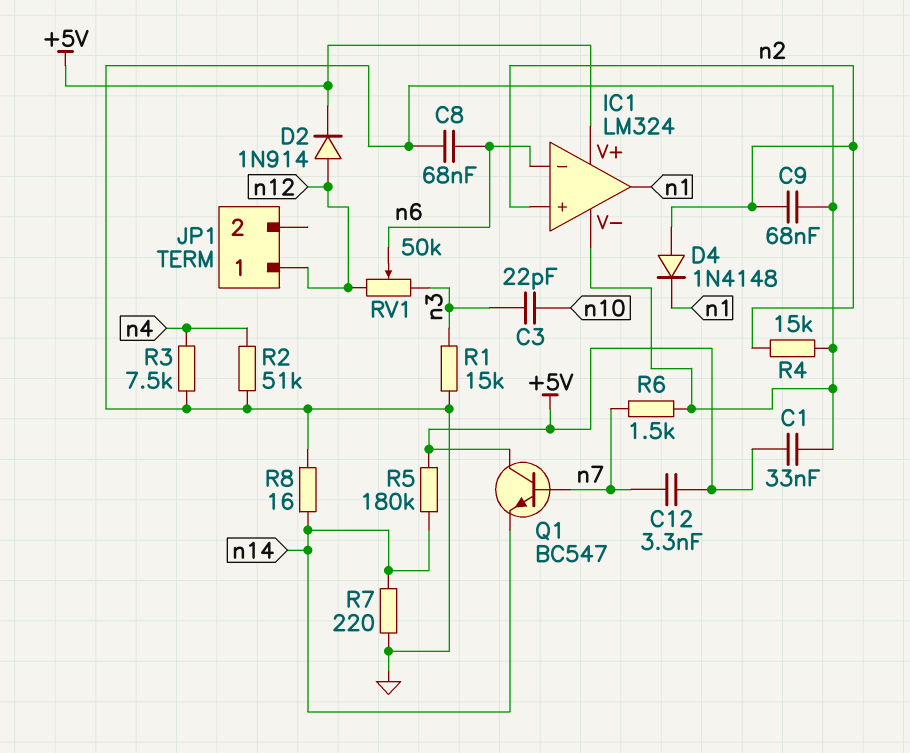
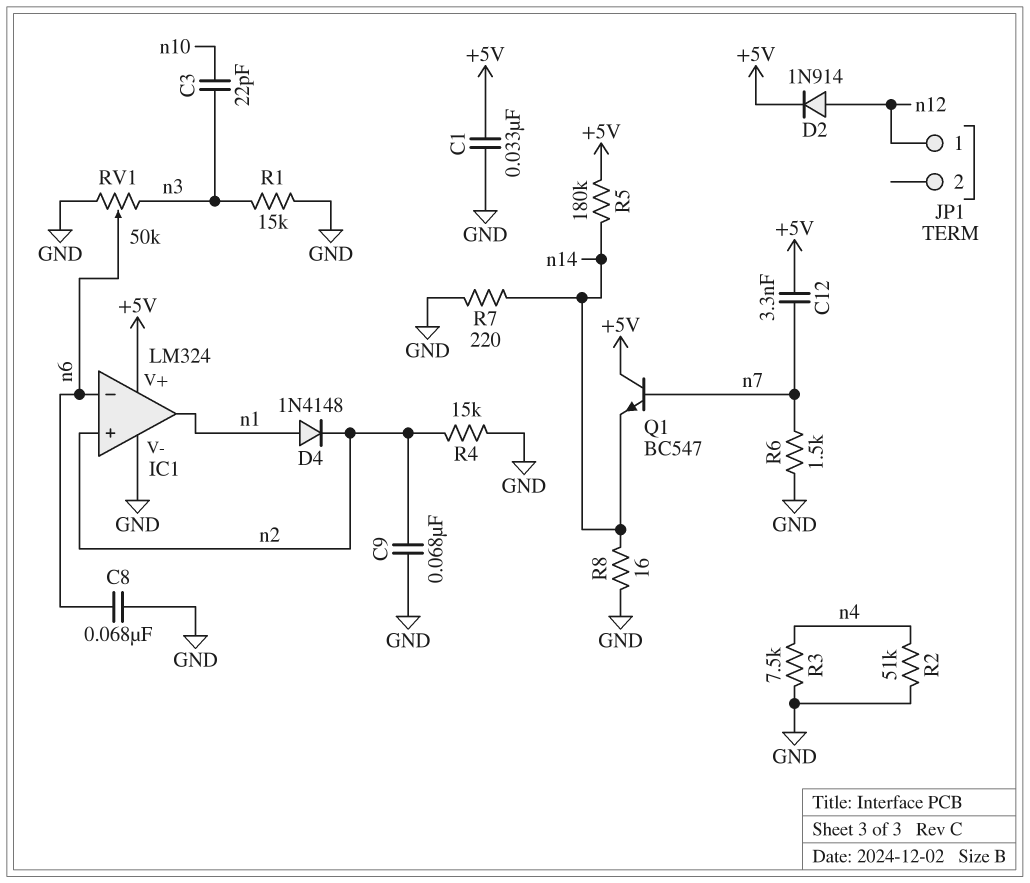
D4: diode 1N4148 (A n2, K n1) -> diode 1N4148 (A n1, K n2)
RV1: 50k (n3, n12, wiper n6) -> 50k (GND, n3, wiper n6)

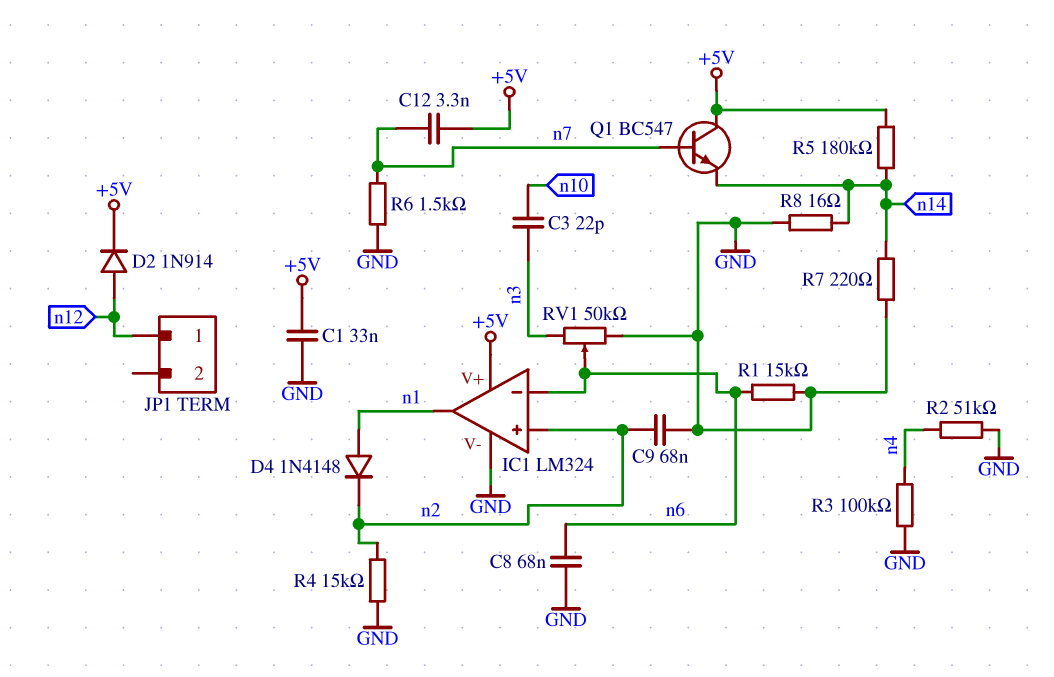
R1: 15k (GND, n3) -> 15k (GND, n6)
R3: 7.5k (GND, n4) -> 100k (GND, n4)

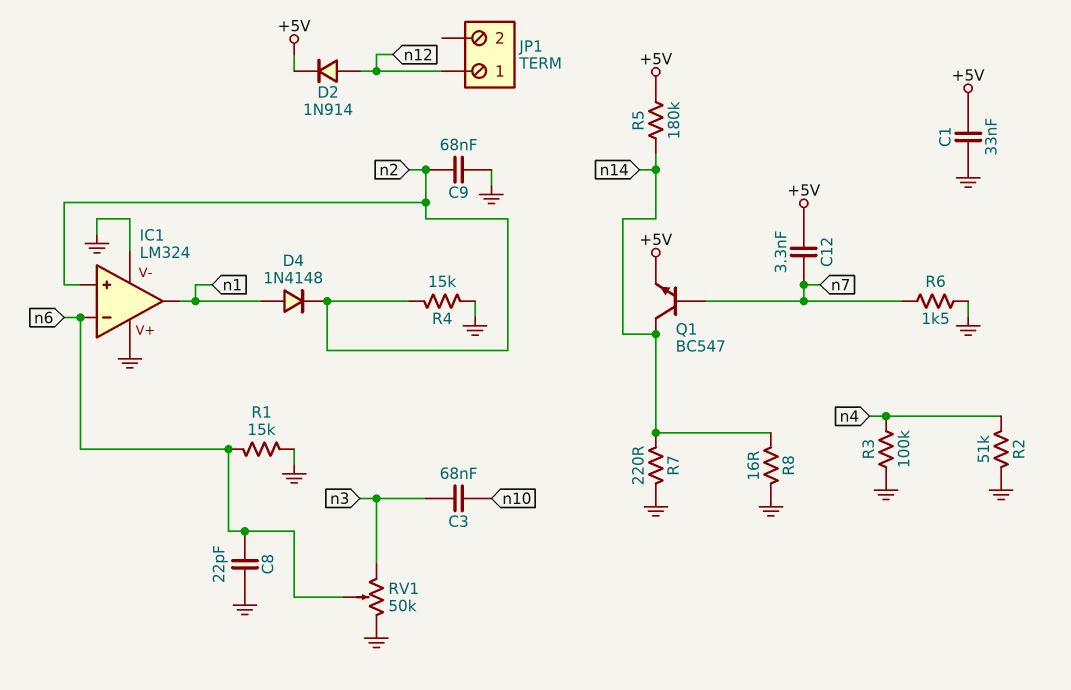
C3: 22pF (n3, n10) -> 68nF (n3, n10)
C8: 68nF (GND, n6) -> 22pF (GND, n6)
IC1 pin V+: +5V -> GND
Q1: NPN BC547 (B n7, C +5V, E n14) -> NPN BC547 (B n7, C n14, E +5V)

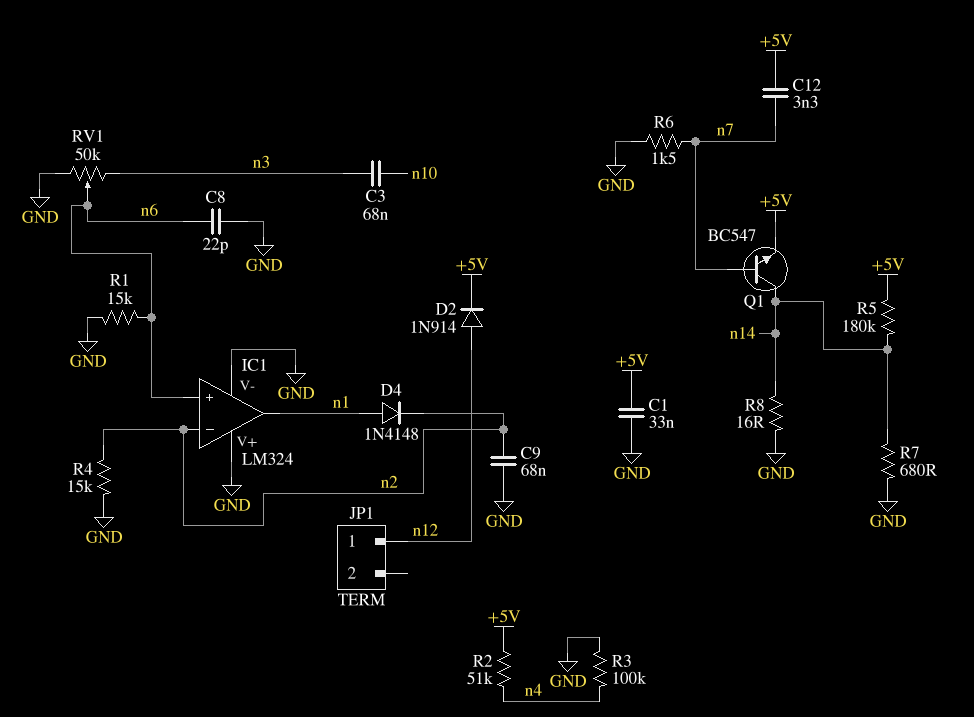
IC1 pin in+: n2 -> n6
IC1 pin in-: n6 -> n2
R2: 51k (GND, n4) -> 51k (+5V, n4)
R7: 220 (GND, n14) -> 680 (GND, n14)

